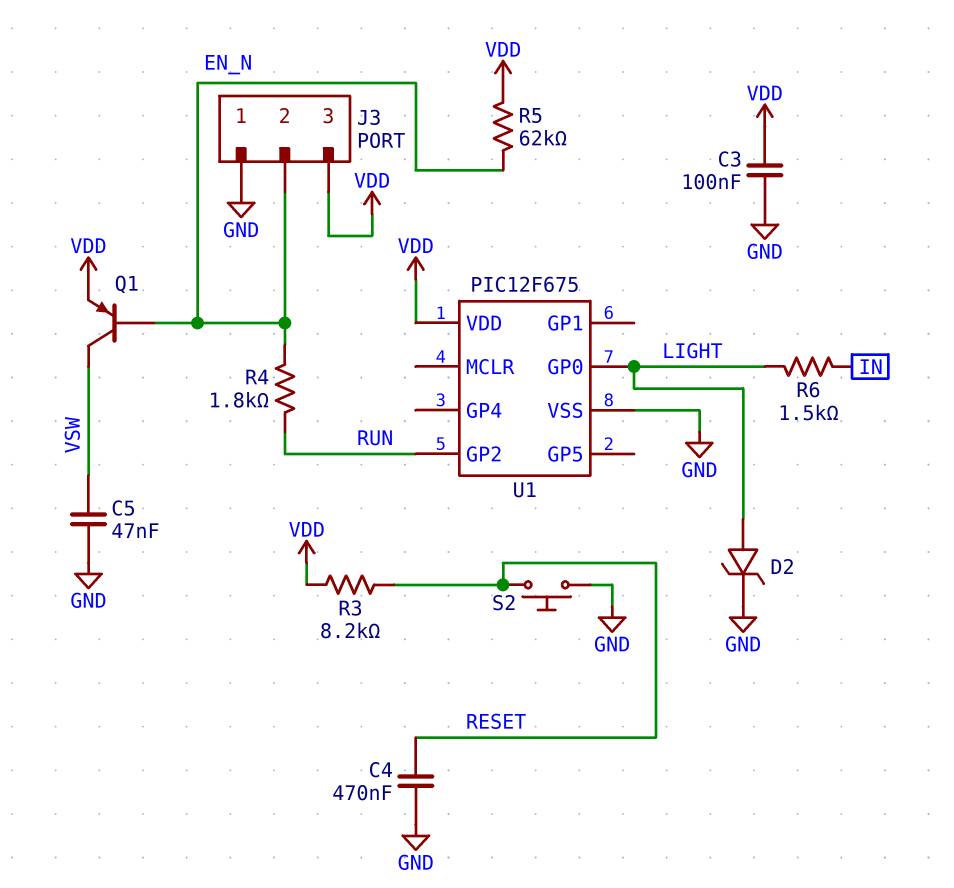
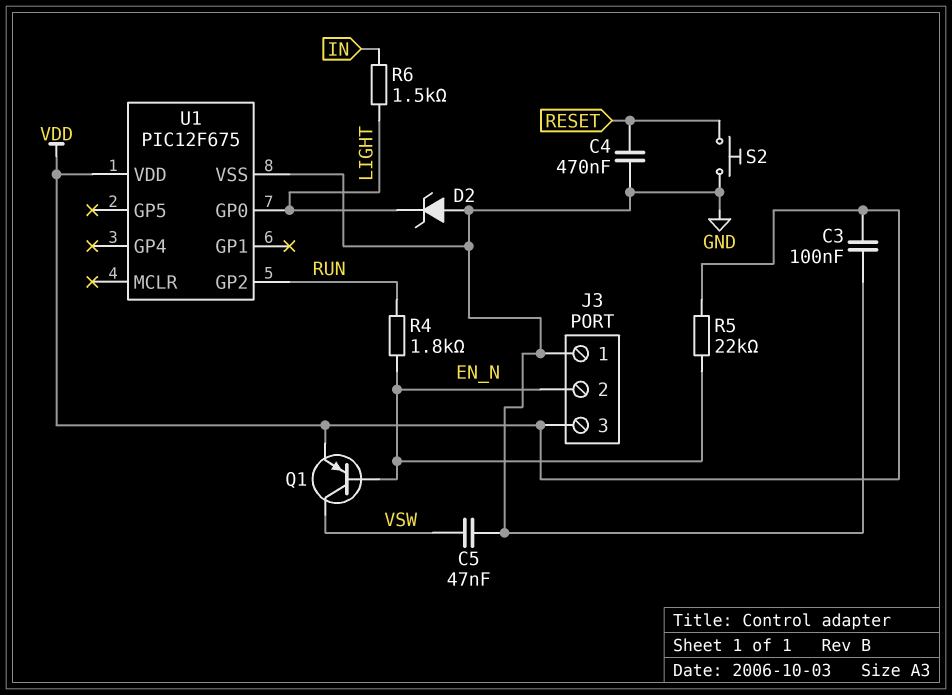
D2: zener (A LIGHT, K GND) -> zener (A GND, K LIGHT)
R3: 8.2k (RESET, VDD) -> none
R5: 62k (EN_N, VDD) -> 22k (EN_N, VDD)

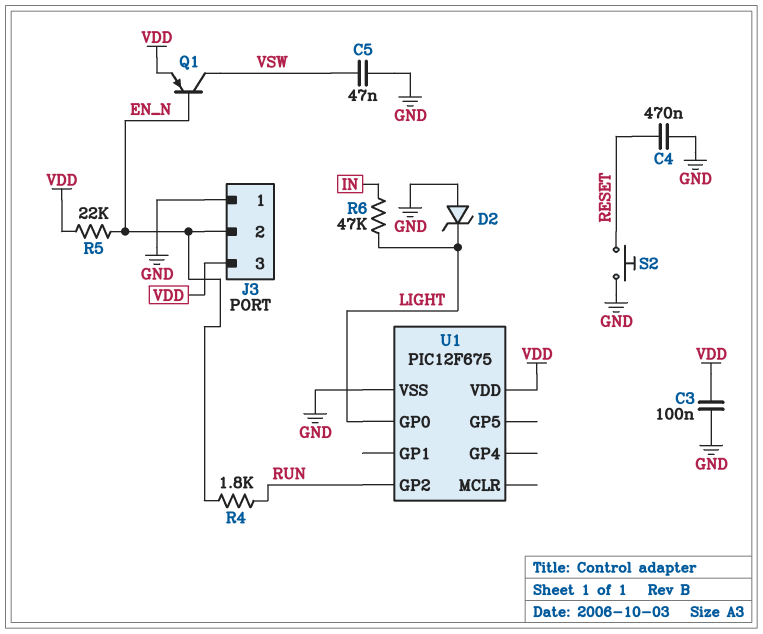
R6: 1.5k (IN, LIGHT) -> 47k (IN, LIGHT)

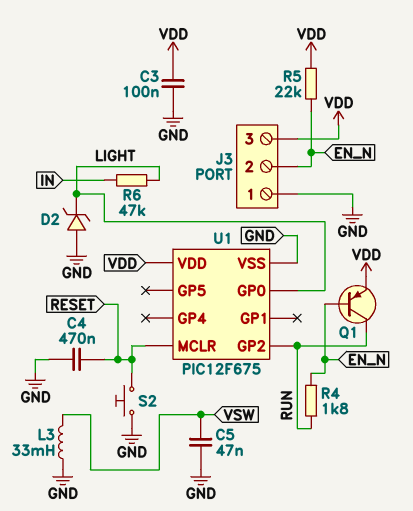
L3: none -> 33mH (GND, VSW)
Q1: PNP (B EN_N, C VSW, E VDD) -> PNP (B EN_N, C RUN, E VDD)
U1 pin MCLR: none -> RESET

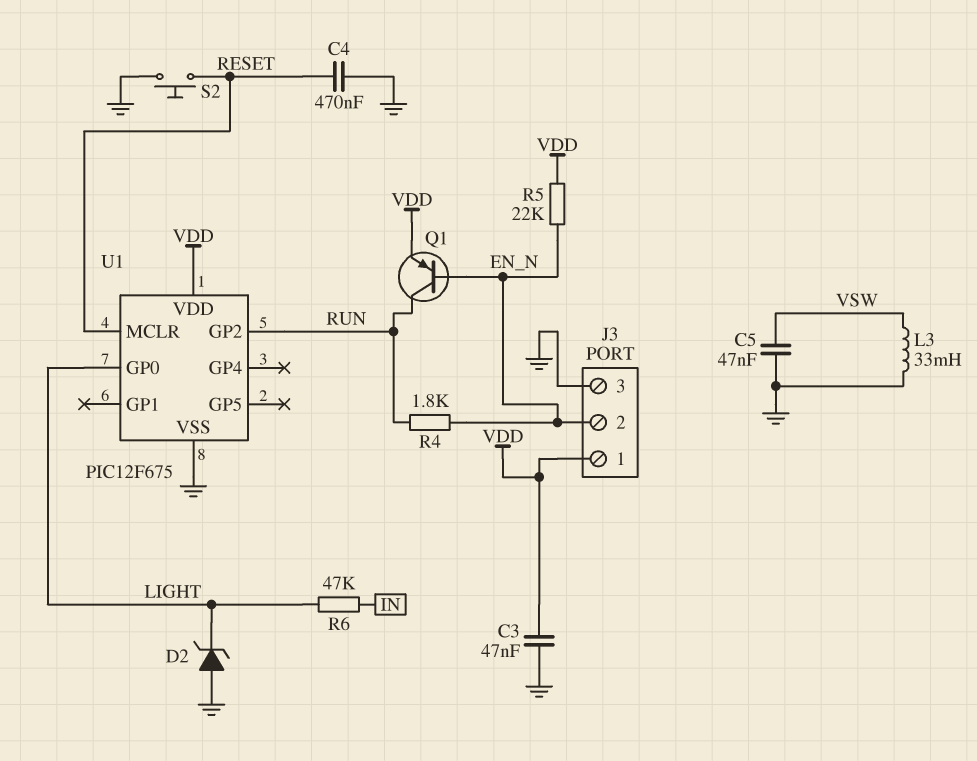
C3: 100nF (GND, VDD) -> 47nF (GND, VDD)
J3 pin 1: GND -> VDD
J3 pin 3: VDD -> GND

